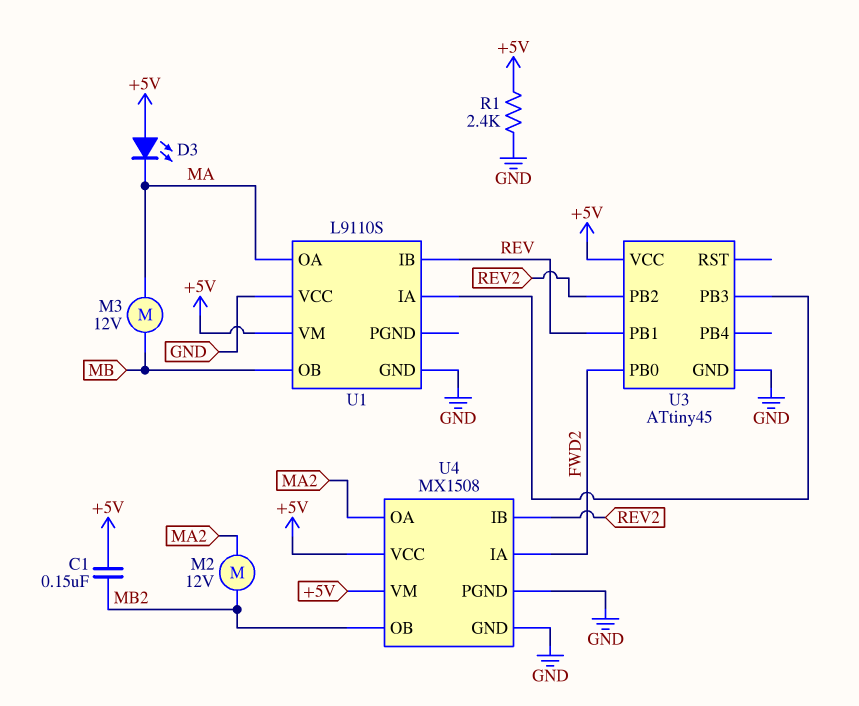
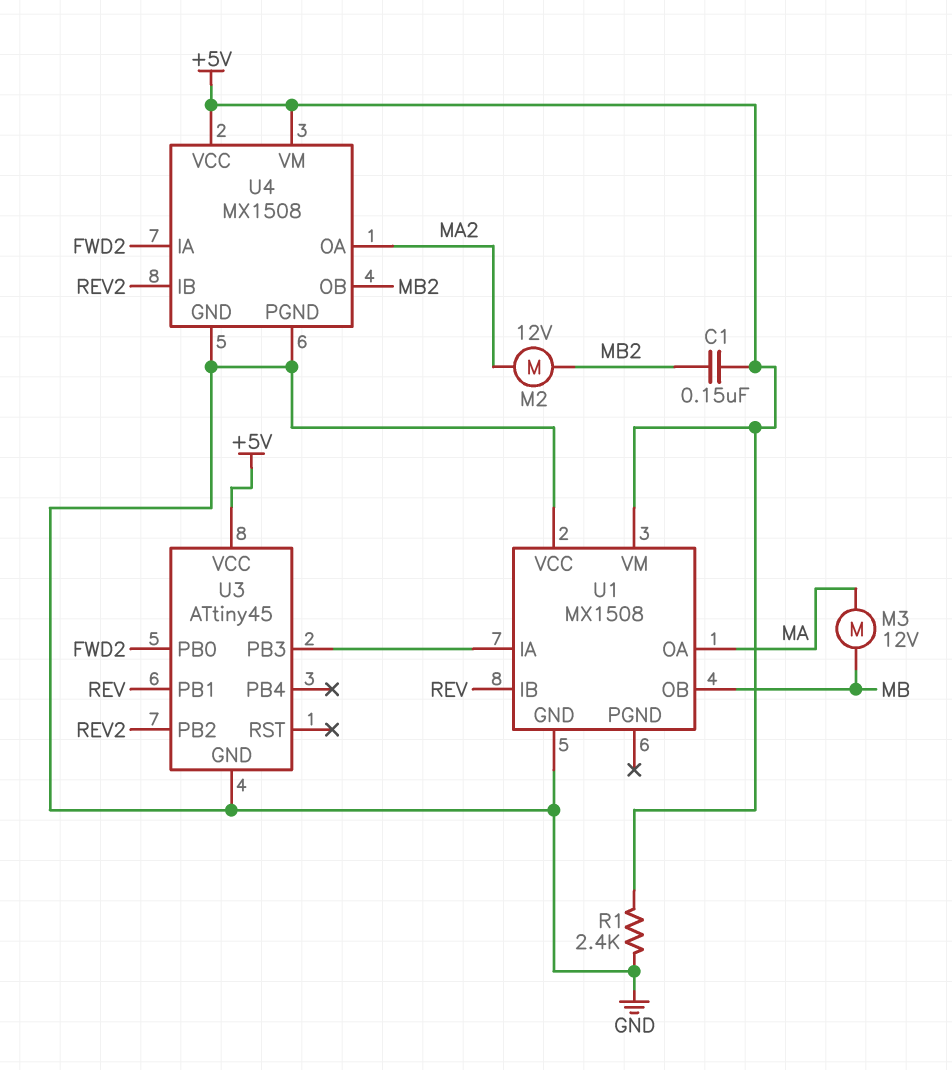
D3: LED (A +5V, K MA) -> none
U1: L9110S -> MX1508

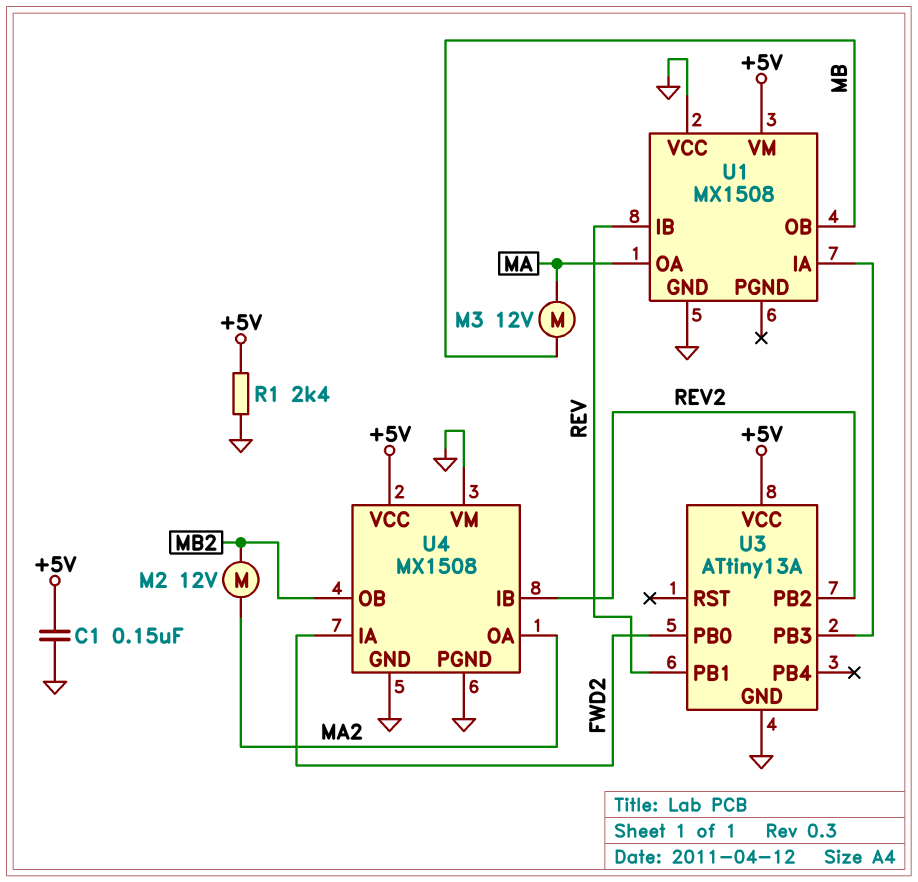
C1: 150nF (+5V, MB2) -> 150nF (+5V, GND)
U3: ATtiny45 -> ATtiny13A
U4 pin VM: +5V -> GND

